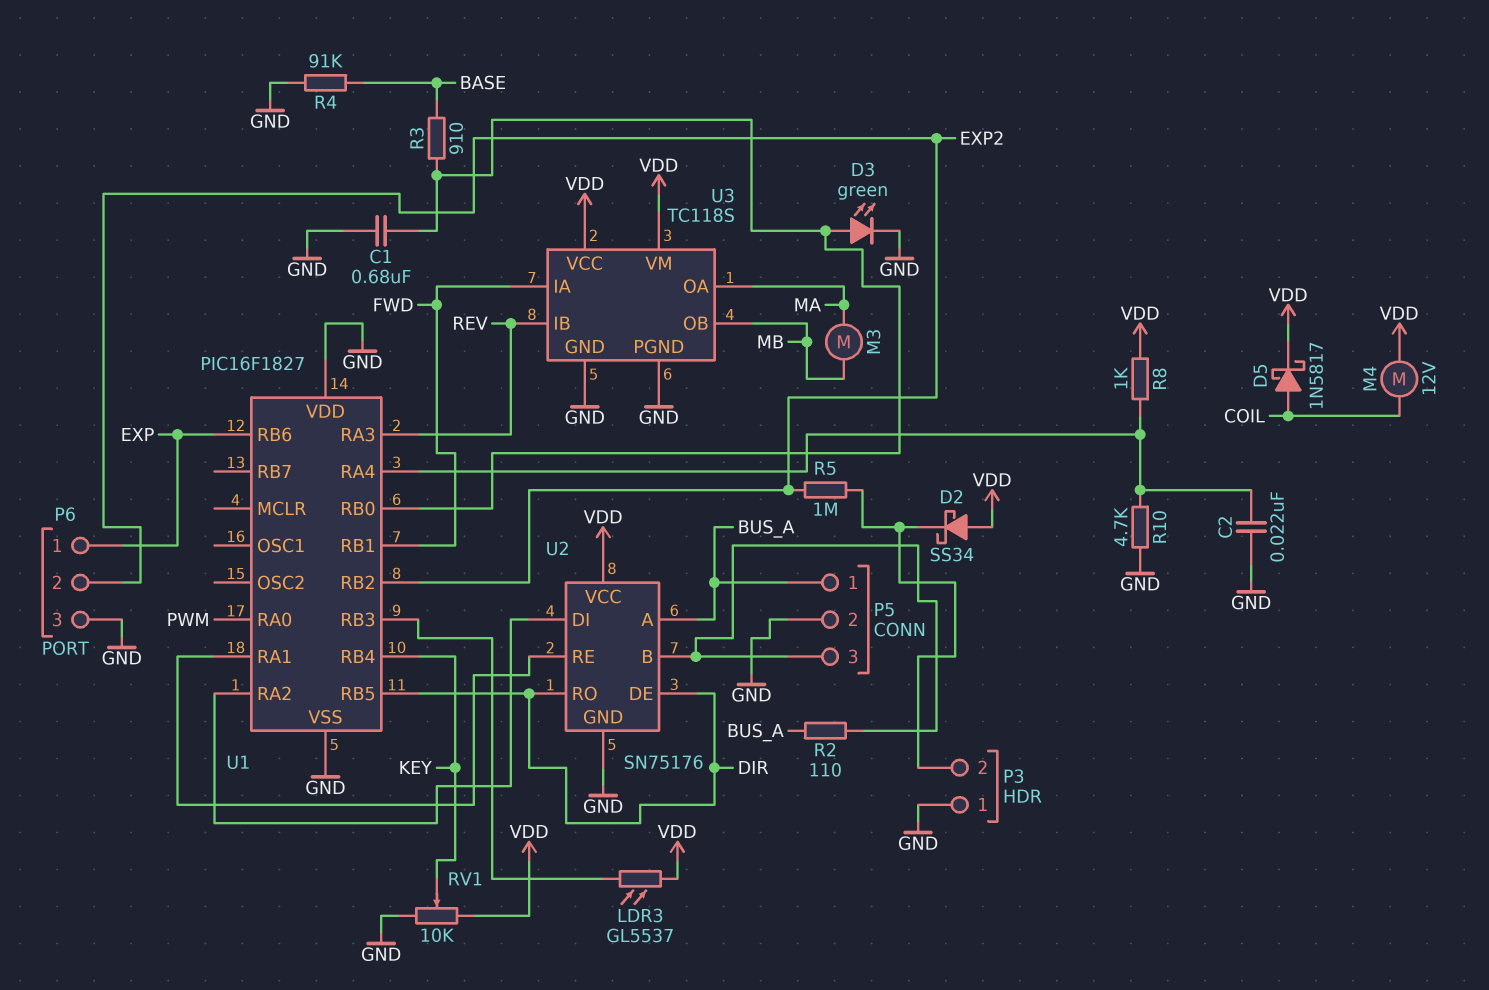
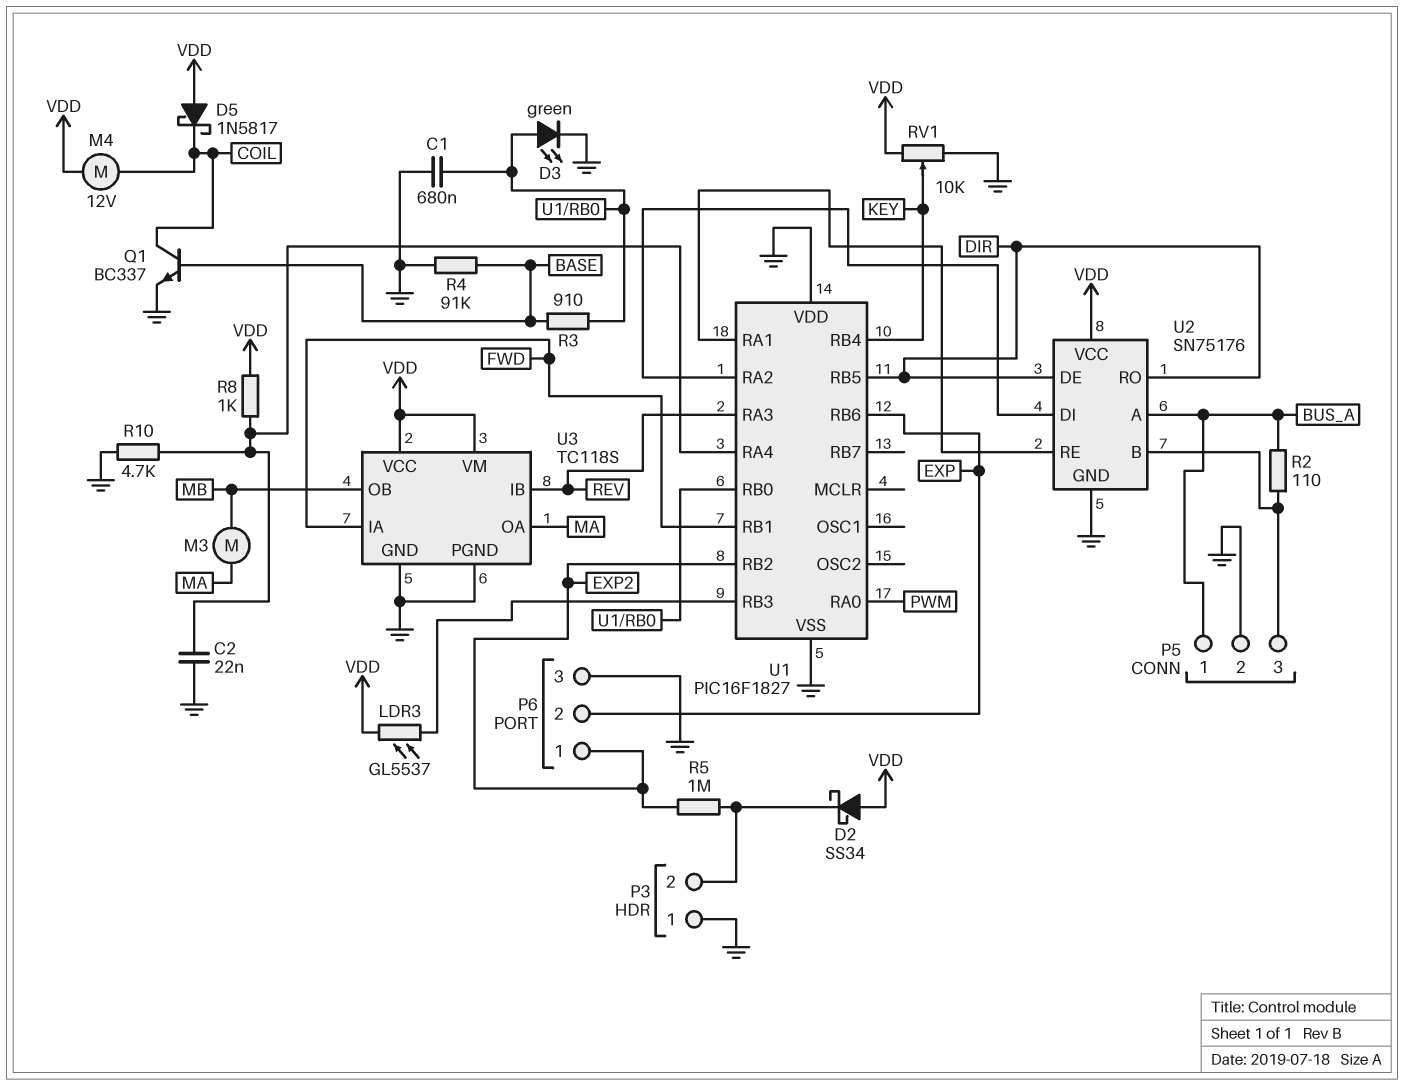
D5: schottky 1N5817 (A COIL, K VDD) -> schottky 1N5817 (A VDD, K COIL)
P6 pin 1: EXP -> EXP2
P6 pin 2: EXP2 -> EXP
Q1: none -> NPN BC337 (B BASE, C COIL, E GND)

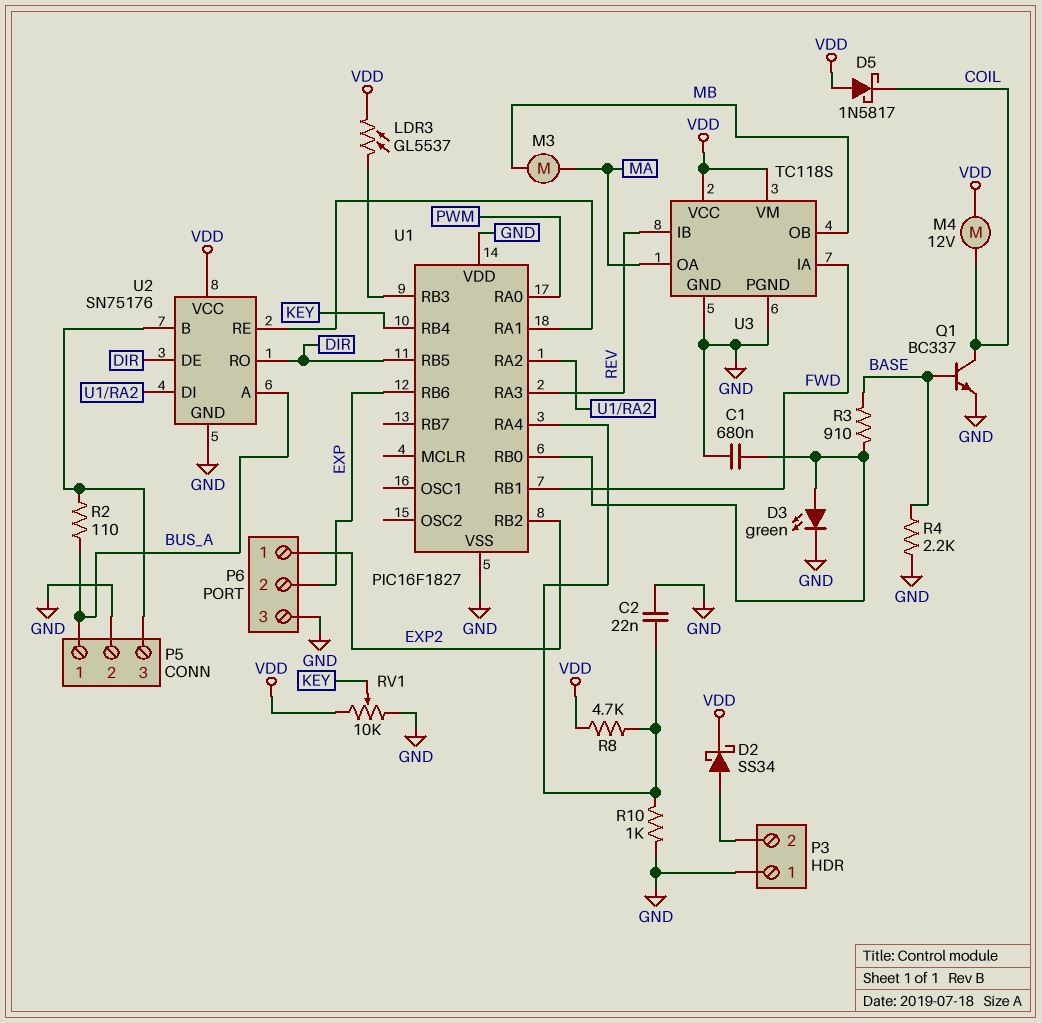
D2: schottky SS34 (A VDD, K P3/2) -> schottky SS34 (A P3/2, K VDD)
R4: 91k (BASE, GND) -> 2.2k (BASE, GND)
R5: 1M (EXP2, P3/2) -> none
R8: 1k (U1/RA4, VDD) -> 4.7k (U1/RA4, VDD)
R10: 4.7k (GND, U1/RA4) -> 1k (GND, U1/RA4)

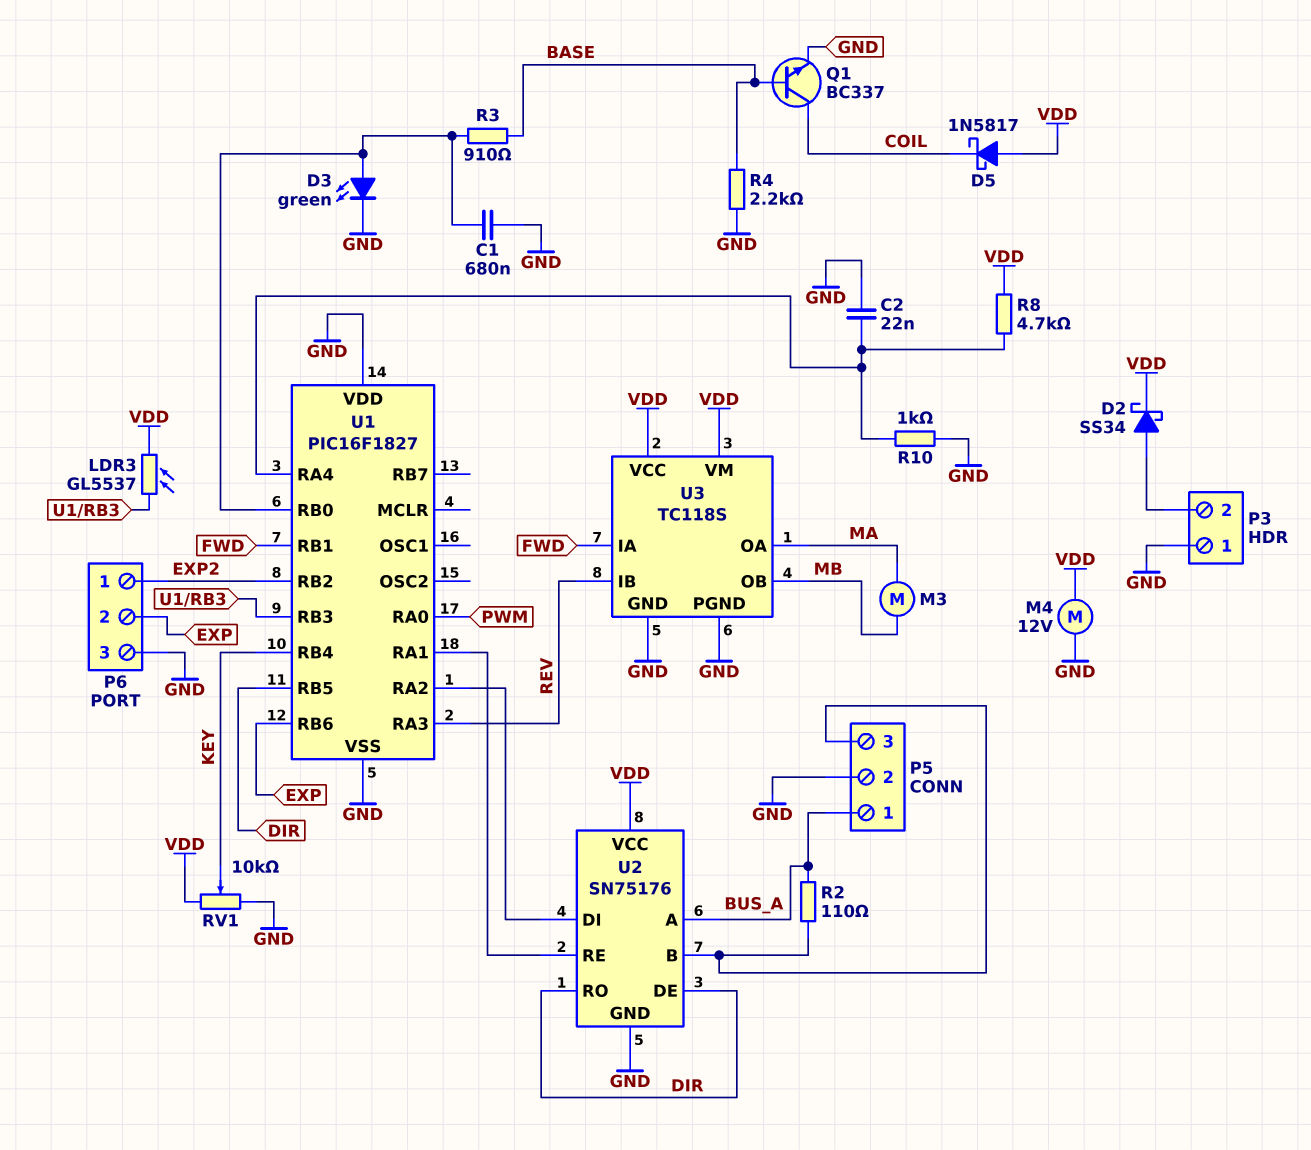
M4: motor 12V (COIL, VDD) -> motor 12V (GND, VDD)

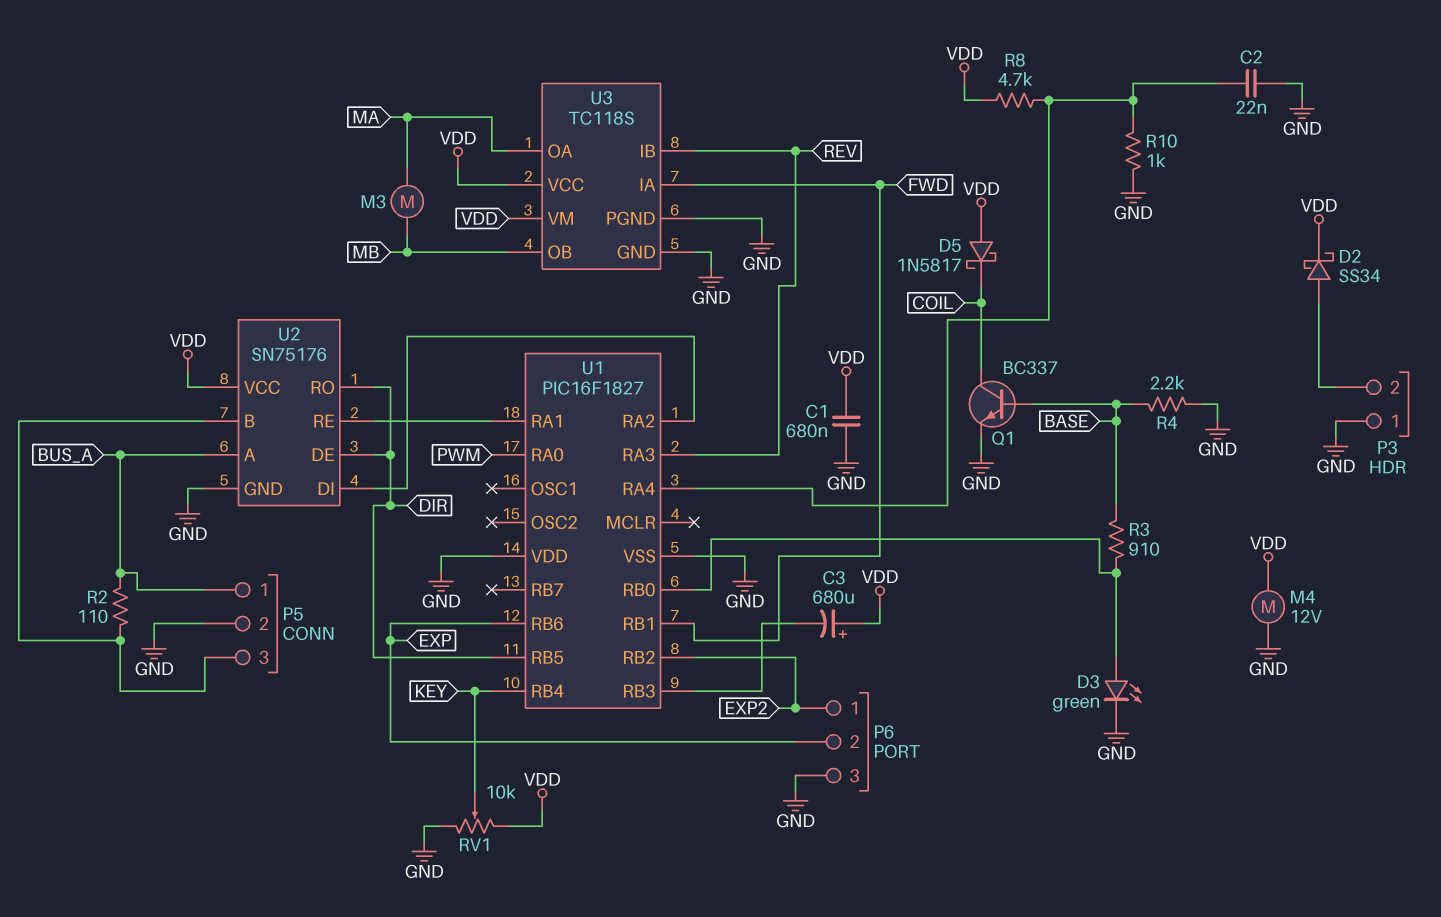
C1: 680nF (GND, U1/RB0) -> 680nF (GND, VDD)
C3: none -> 680uF (plus VDD, minus U1/RB3)
LDR3: GL5537 (U1/RB3, VDD) -> none

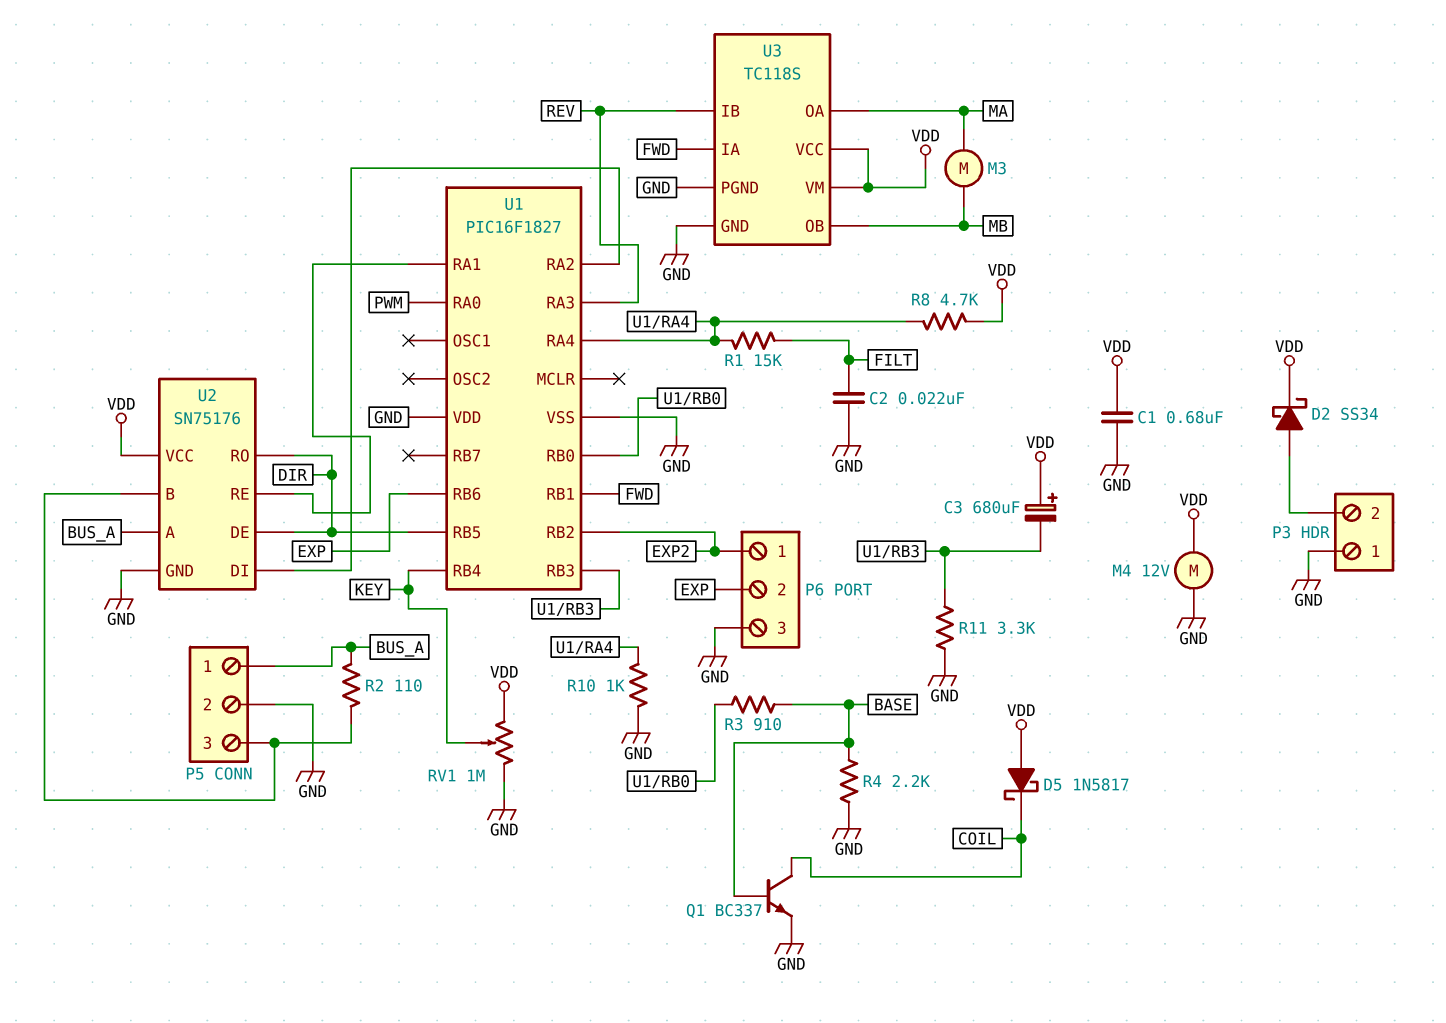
C2: 22nF (GND, U1/RA4) -> 22nF (FILT, GND)
D3: LED green (A U1/RB0, K GND) -> none
R1: none -> 15k (FILT, U1/RA4)
R11: none -> 3.3k (GND, U1/RB3)
RV1: 10k (GND, VDD, wiper KEY) -> 1M (GND, VDD, wiper KEY)

